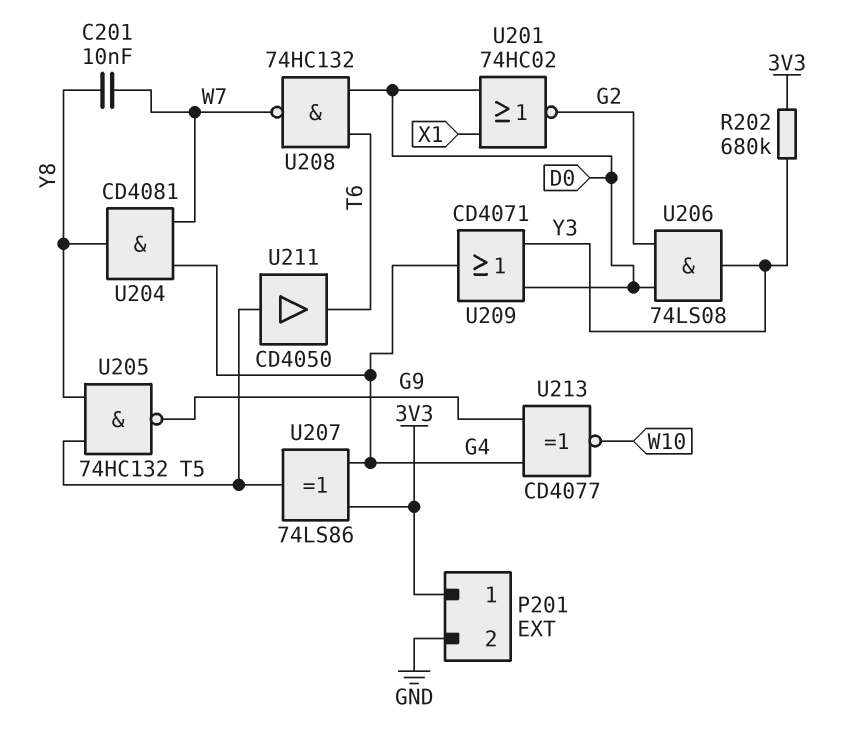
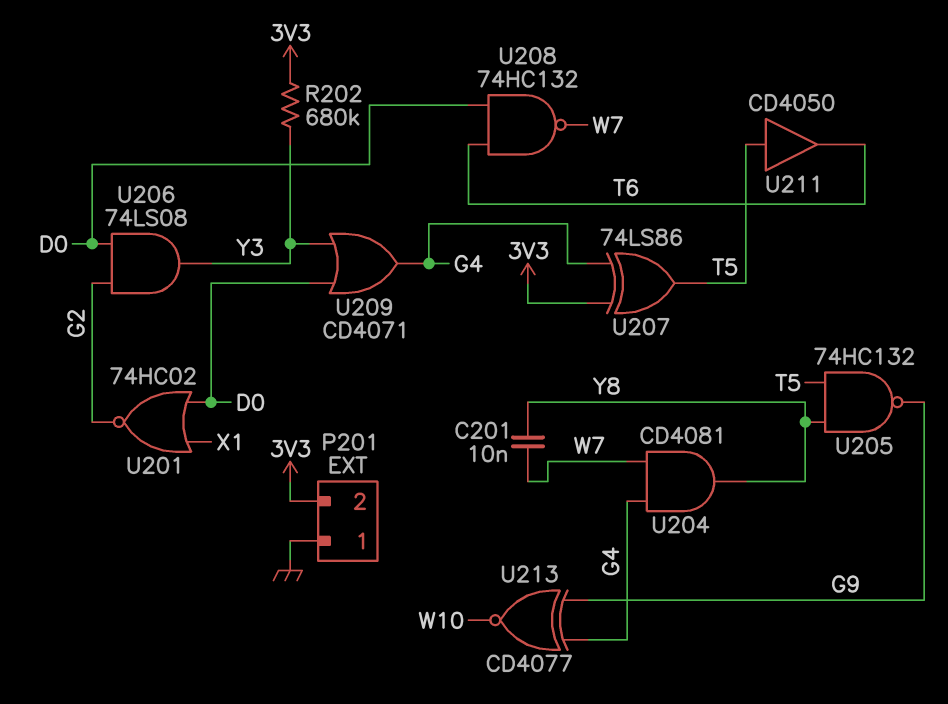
P201 pin 1: 3V3 -> GND
P201 pin 2: GND -> 3V3

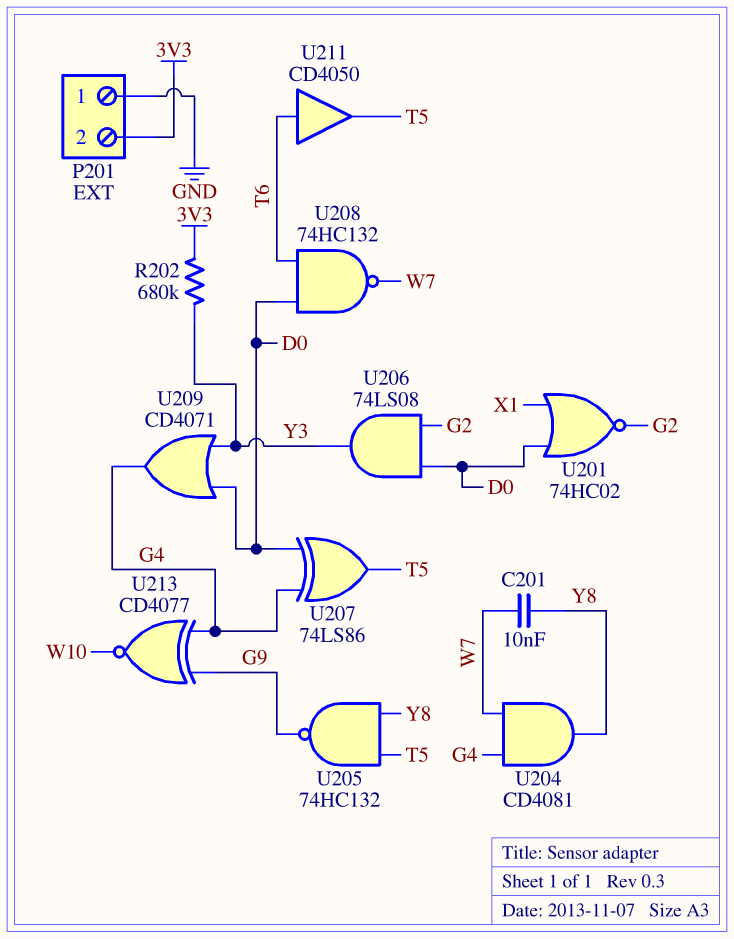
U207: XOR 74LS86 (in 3V3, in G4, out T5) -> XOR 74LS86 (in D0, in G4, out T5)
U211: buffer CD4050 (in T5, out T6) -> buffer CD4050 (in T6, out T5)

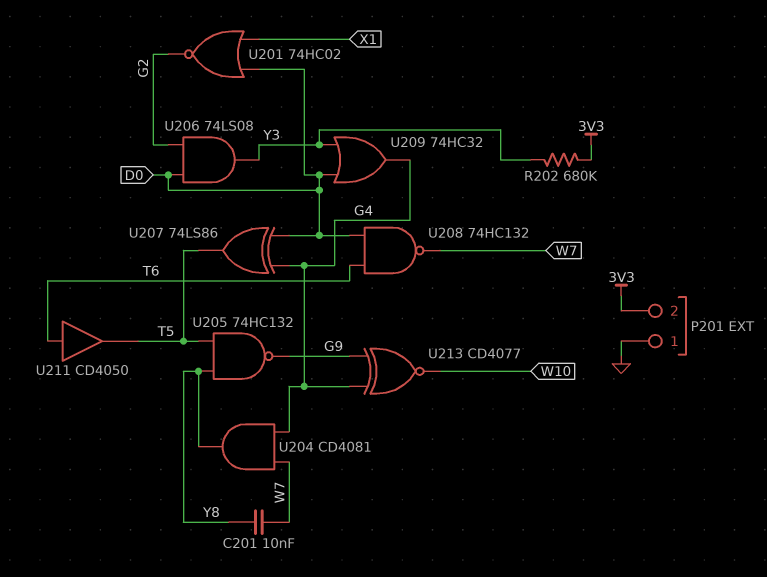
U209: OR CD4071 (in D0, in Y3, out G4) -> OR 74HC32 (in D0, in Y3, out G4)

